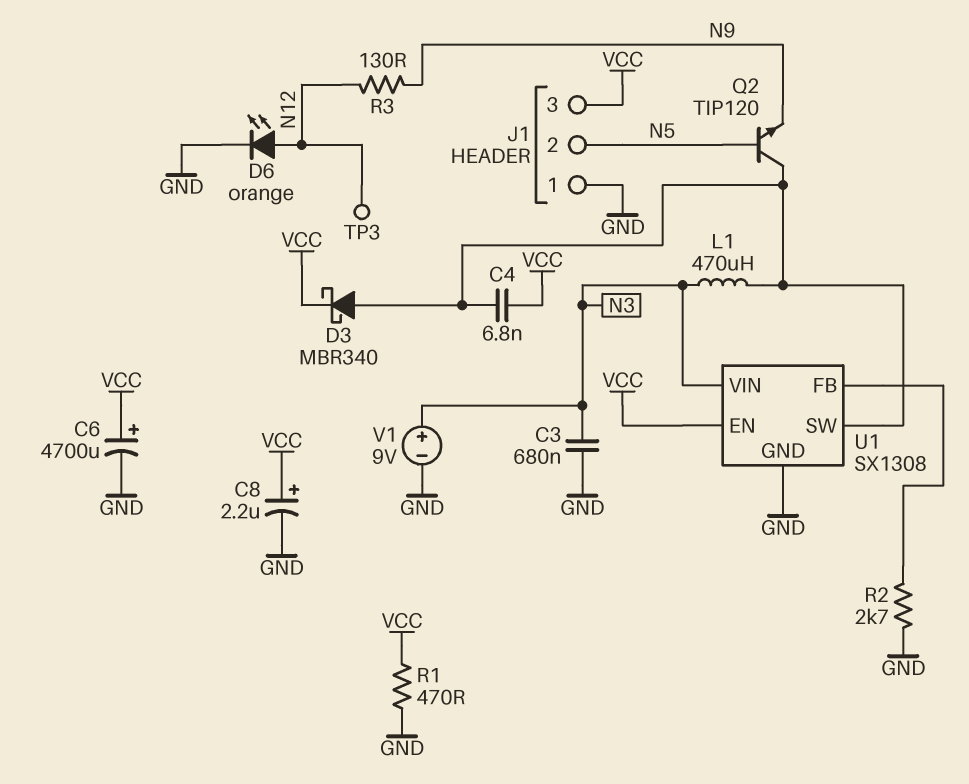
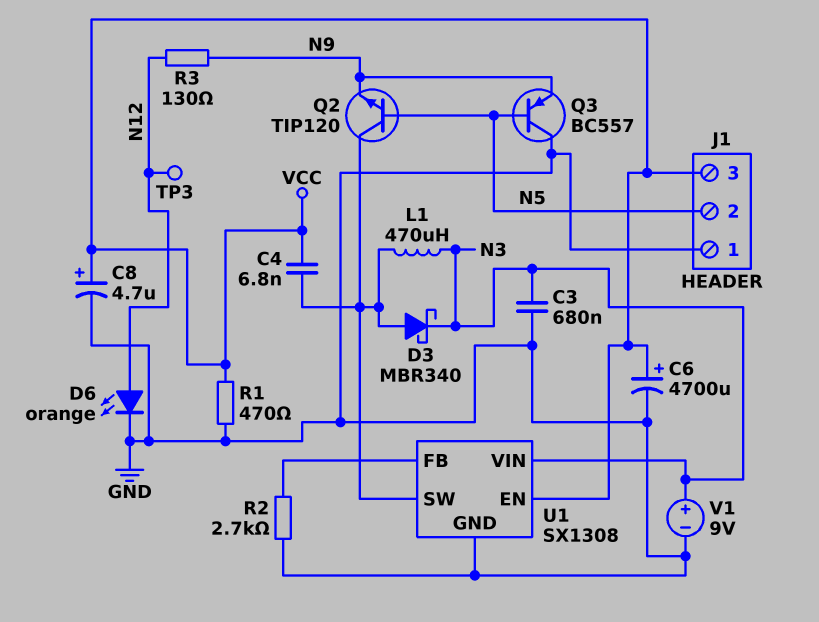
C8: 2.2uF (plus VCC, minus GND) -> 4.7uF (plus VCC, minus GND)
D3: schottky MBR340 (A U1/SW, K VCC) -> schottky MBR340 (A U1/SW, K N3)
Q3: none -> PNP BC557 (B N5, C GND, E N9)

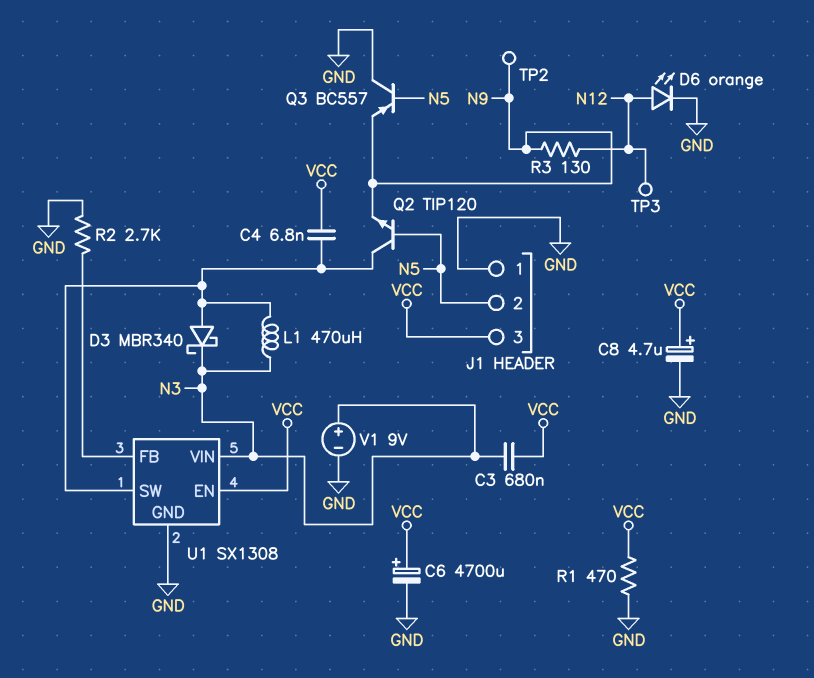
C3: 680nF (GND, N3) -> 680nF (N3, VCC)
TP2: none -> test point (N9)

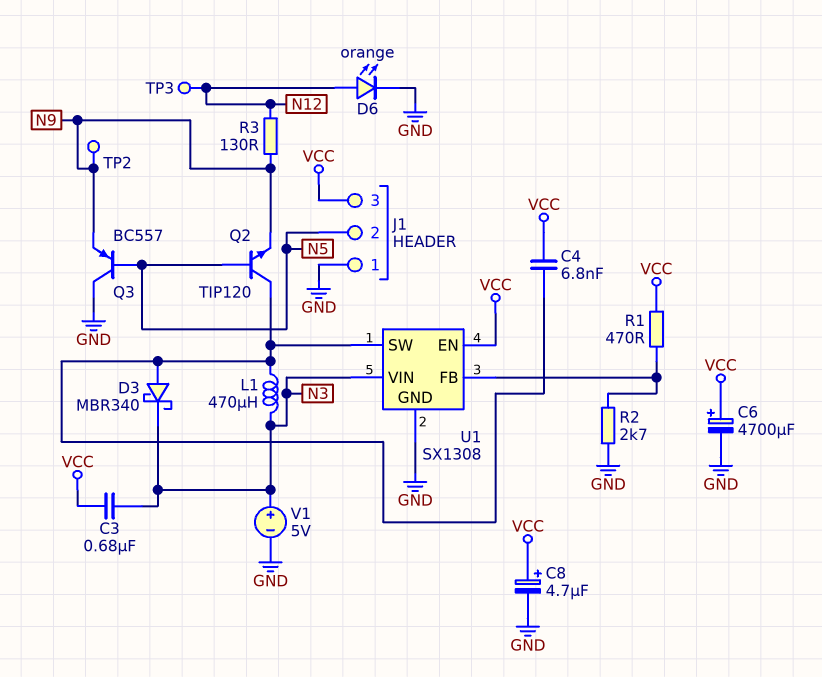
R1: 470 (GND, VCC) -> 470 (U1/FB, VCC)
V1: 9V (plus N3, minus GND) -> 5V (plus N3, minus GND)

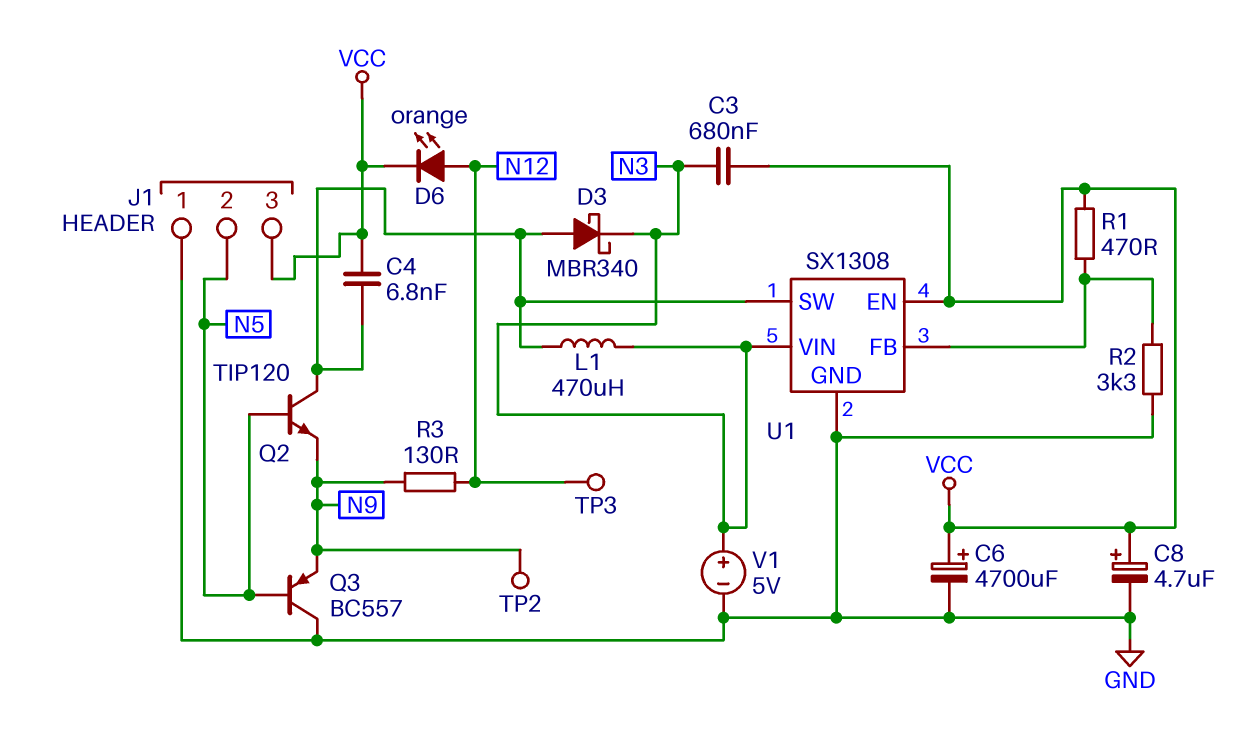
D6: LED orange (A N12, K GND) -> LED orange (A N12, K VCC)
R2: 2.7k (GND, U1/FB) -> 3.3k (GND, U1/FB)

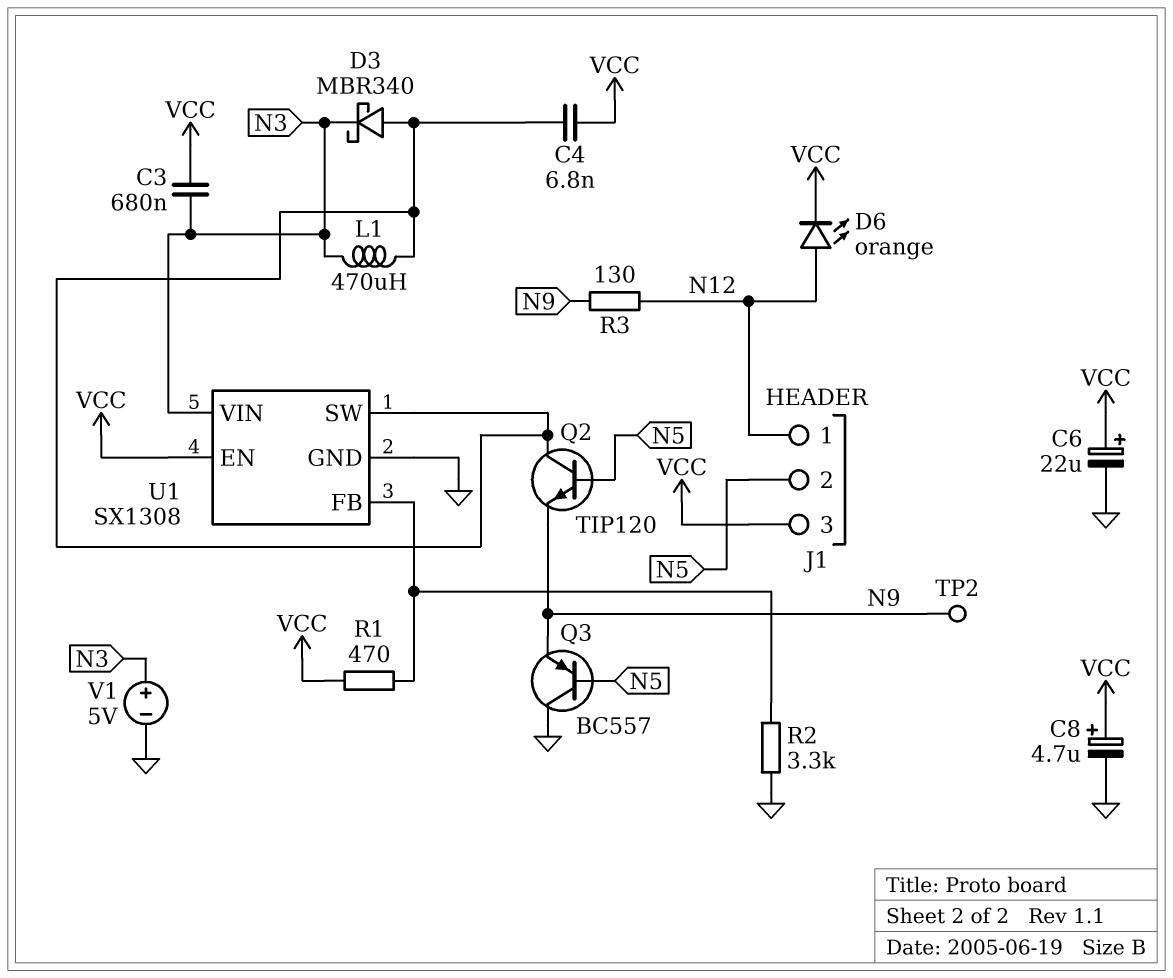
C6: 4700uF (plus VCC, minus GND) -> 22uF (plus VCC, minus GND)
J1 pin 1: GND -> N12
TP3: test point (N12) -> none

